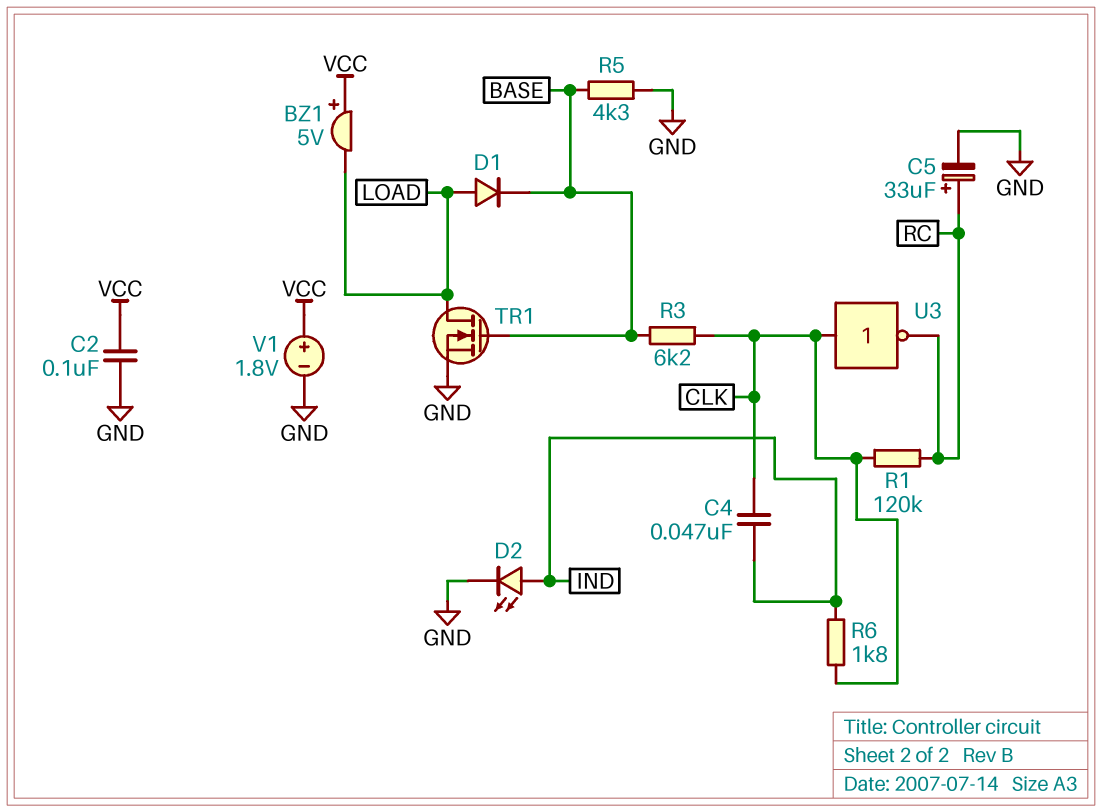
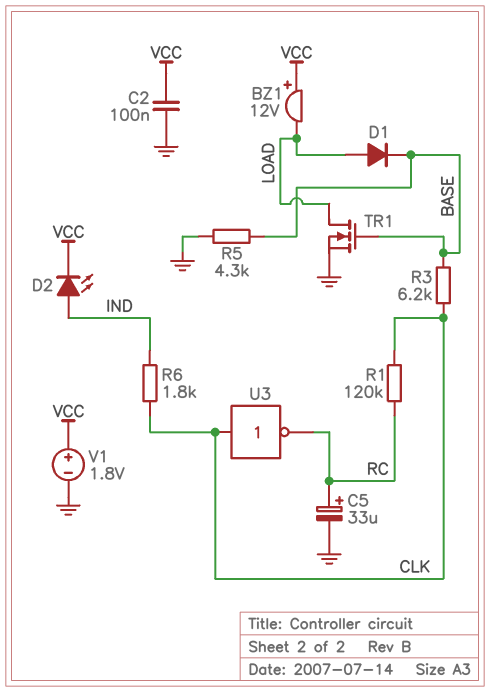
BZ1: buzzer 5V (plus VCC, minus LOAD) -> buzzer 12V (plus VCC, minus LOAD)
C4: 47nF (CLK, IND) -> none
D2: LED (A IND, K GND) -> LED (A IND, K VCC)

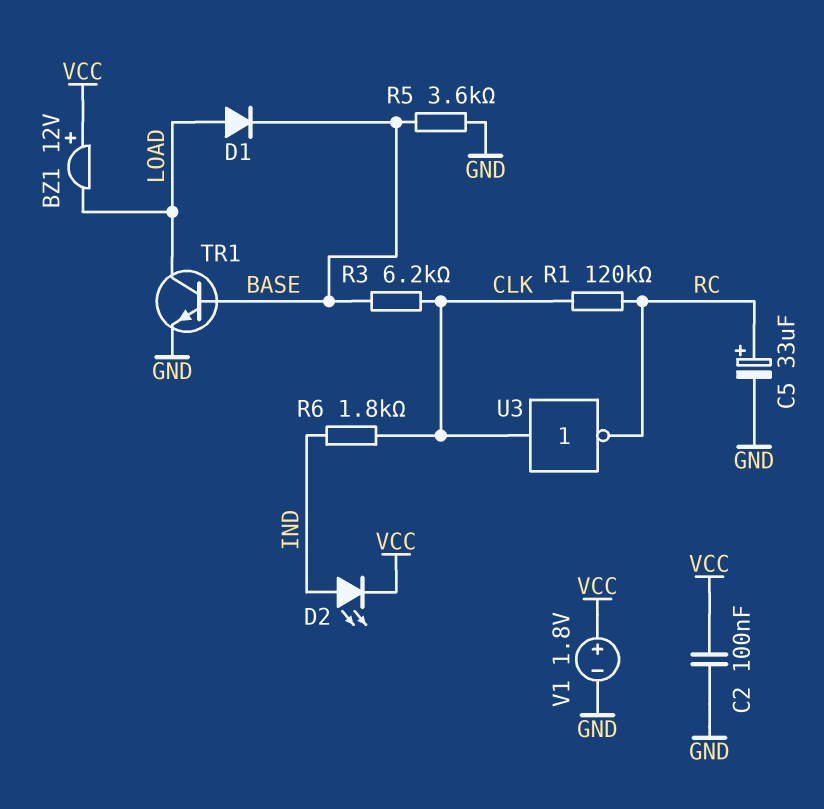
R5: 4.3k (BASE, GND) -> 3.6k (BASE, GND)
TR1: NMOS (G BASE, D LOAD, S GND) -> NPN (B BASE, C LOAD, E GND)

